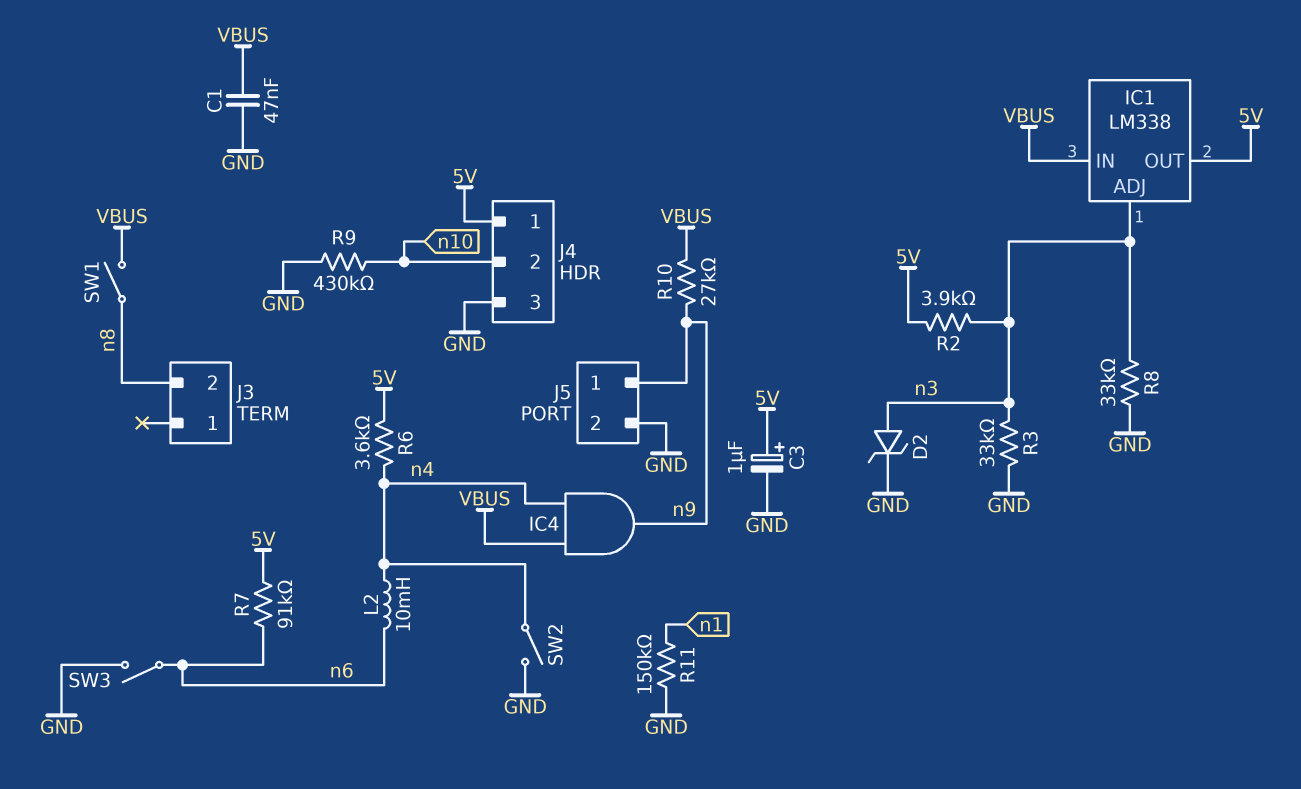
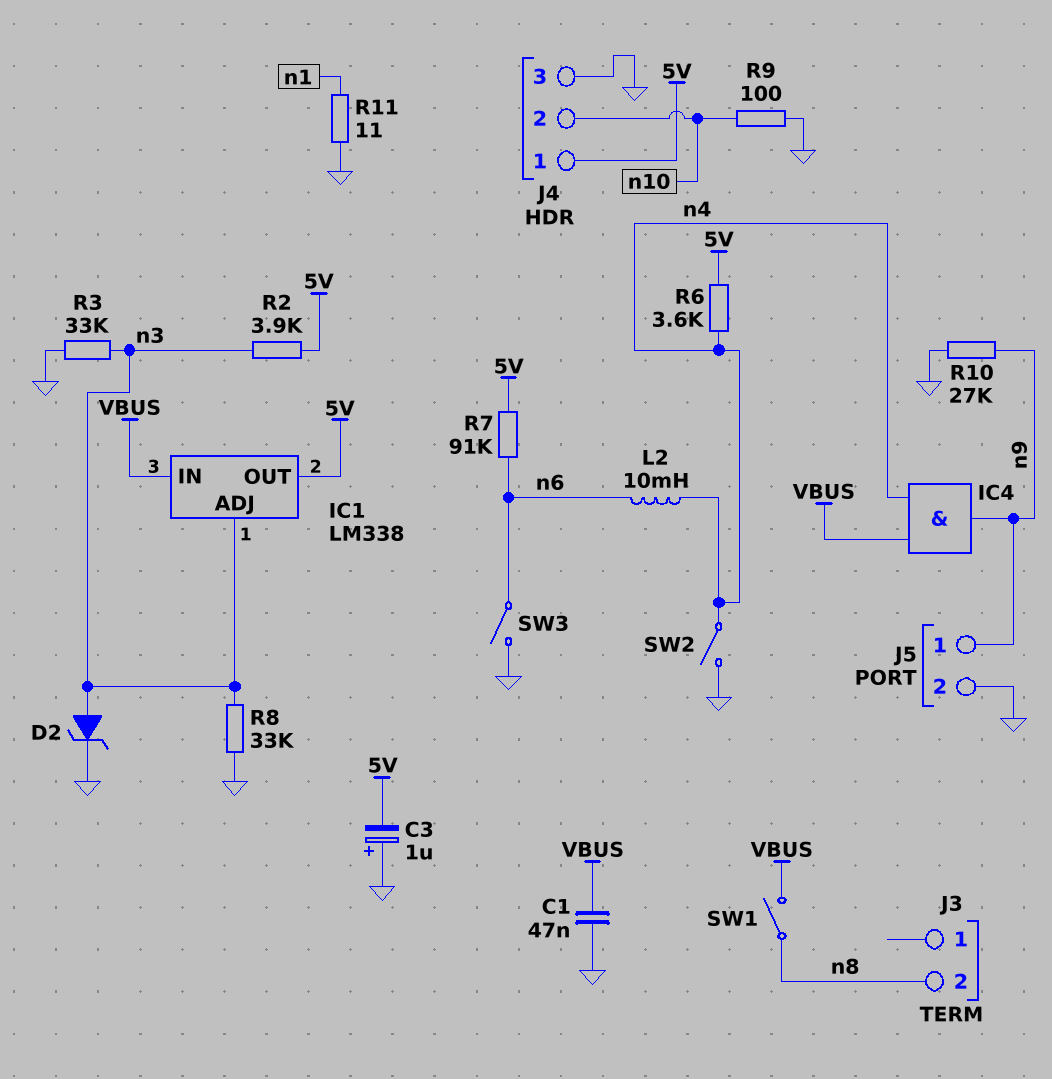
C3: 1uF (plus 5V, minus GND) -> 1uF (plus GND, minus 5V)
R9: 430k (GND, n10) -> 100 (GND, n10)
R10: 27k (VBUS, n9) -> 27k (GND, n9)
R11: 150k (GND, n1) -> 11 (GND, n1)

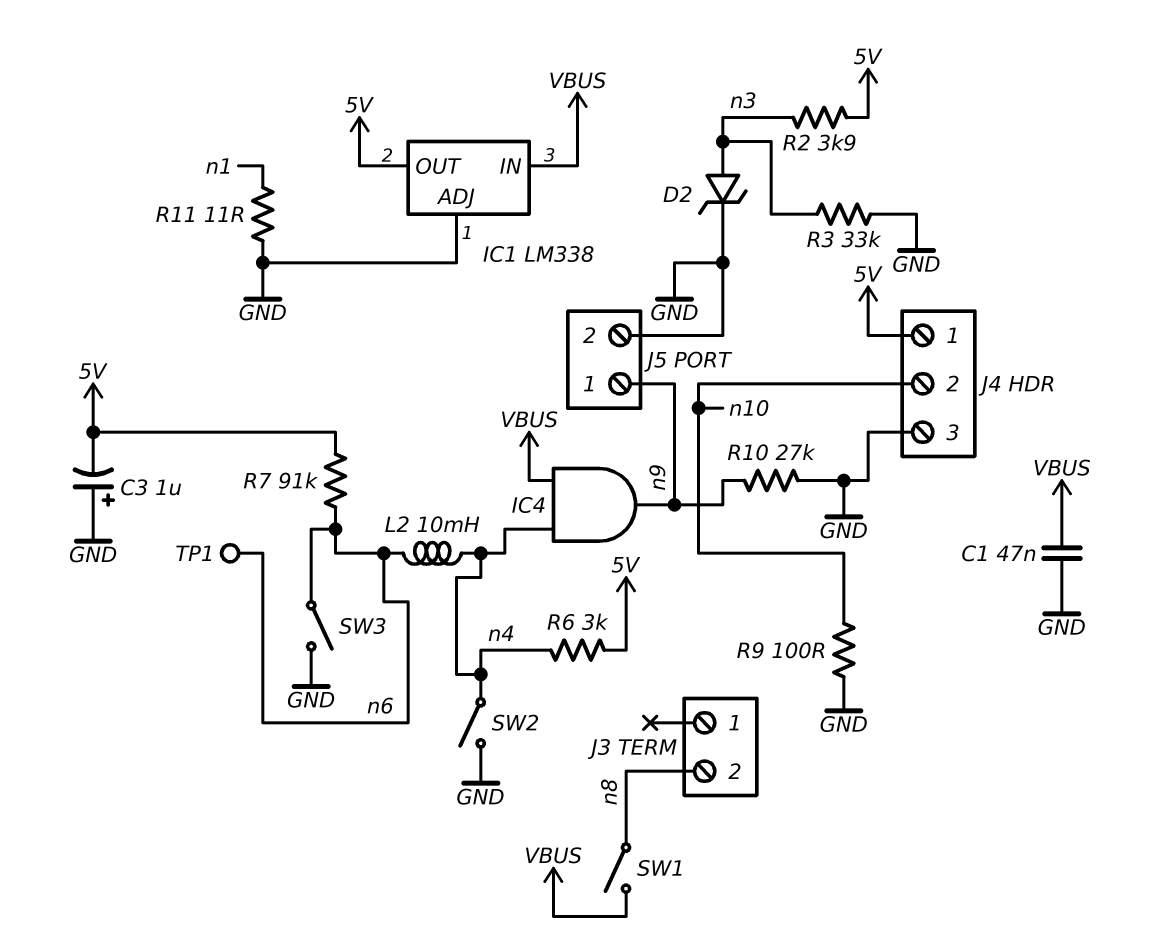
IC1 pin ADJ: n3 -> GND
R6: 3.6k (5V, n4) -> 3k (5V, n4)
R8: 33k (GND, n3) -> none
TP1: none -> test point (n6)

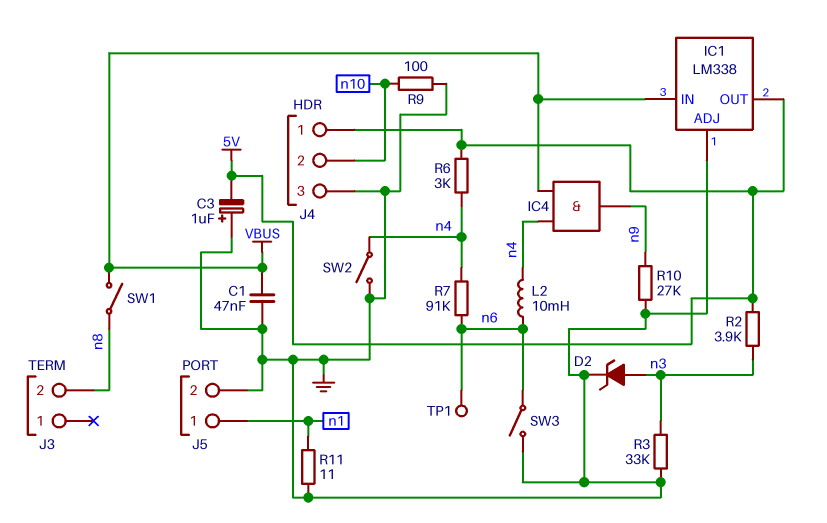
J5 pin 1: n9 -> n1
R7: 91k (5V, n6) -> 91k (n4, n6)

